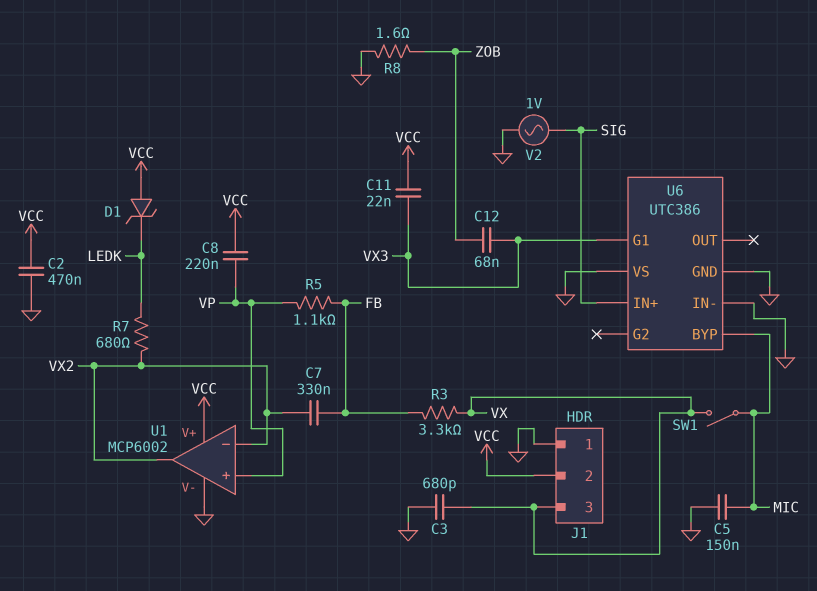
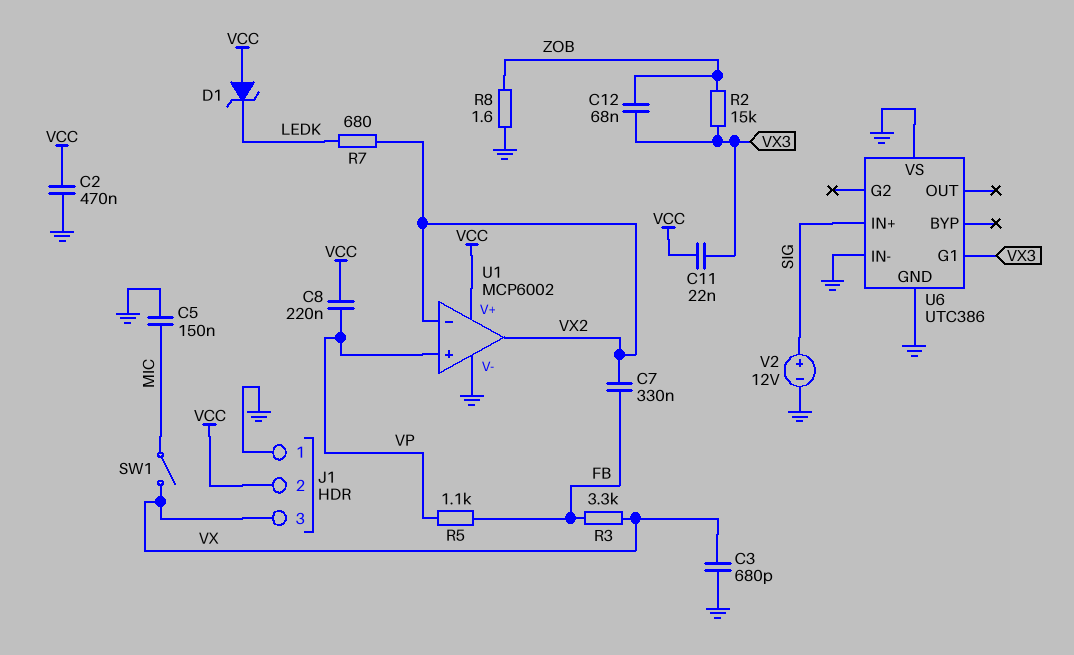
R2: none -> 15k (VX3, ZOB)
U6 pin BYP: MIC -> none
V2: AC 1V (GND, SIG) -> 12V (plus SIG, minus GND)

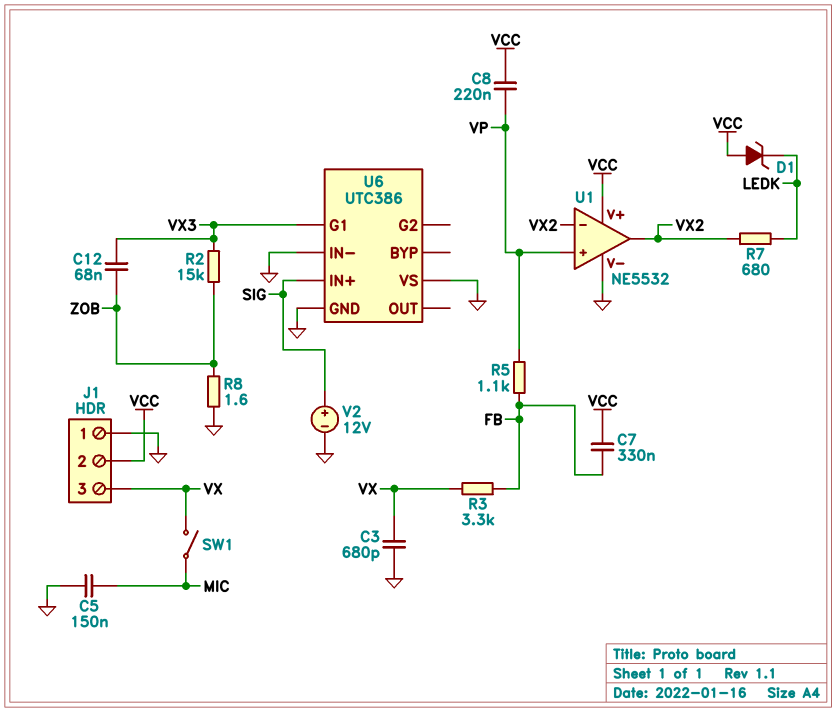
C2: 470nF (GND, VCC) -> none
C7: 330nF (FB, VX2) -> 330nF (FB, VCC)
C11: 22nF (VCC, VX3) -> none
U1: MCP6002 -> NE5532

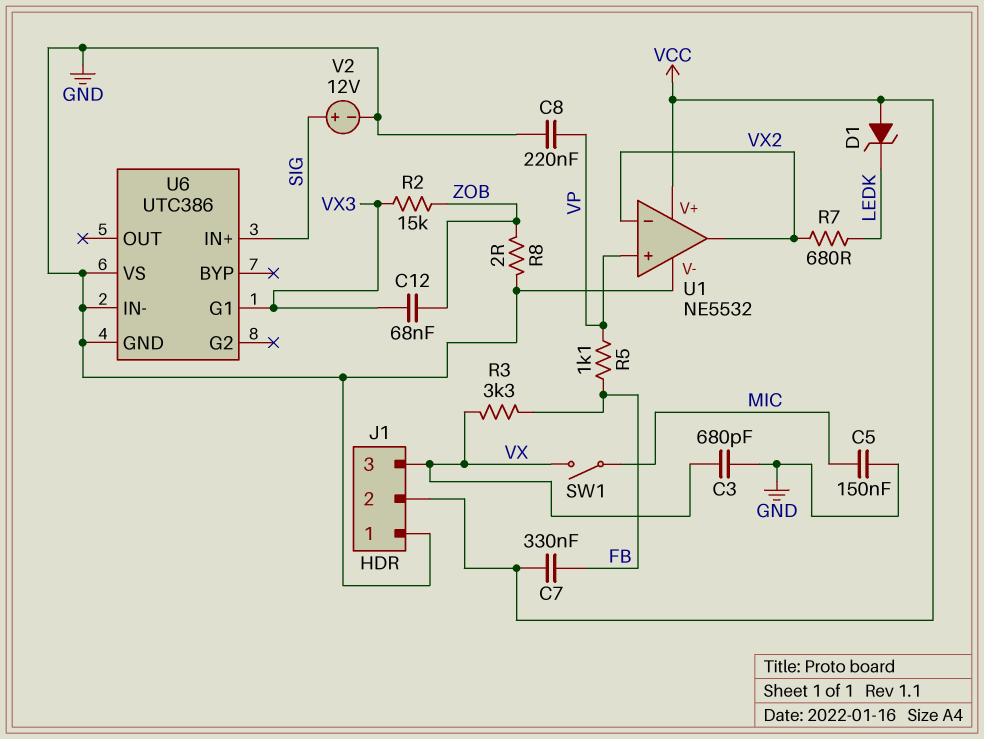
C8: 220nF (VCC, VP) -> 220nF (GND, VP)
R8: 1.6 (GND, ZOB) -> 2 (GND, ZOB)

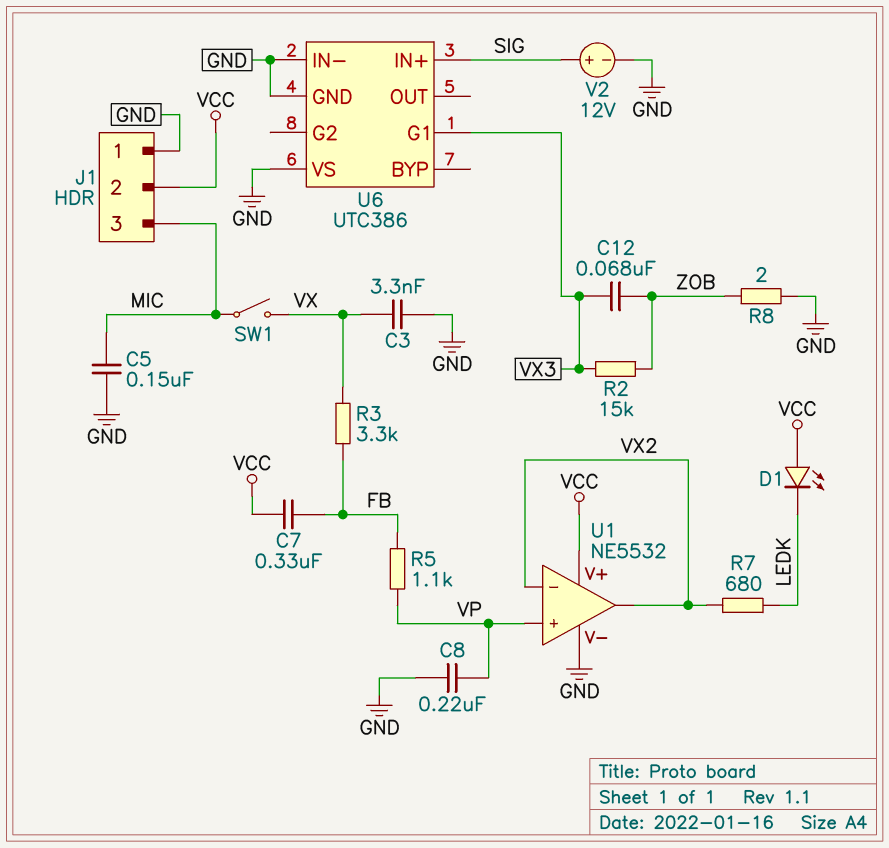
C3: 680pF (GND, VX) -> 3.3nF (GND, VX)
D1: zener (A VCC, K LEDK) -> LED (A VCC, K LEDK)
J1 pin 3: VX -> MIC

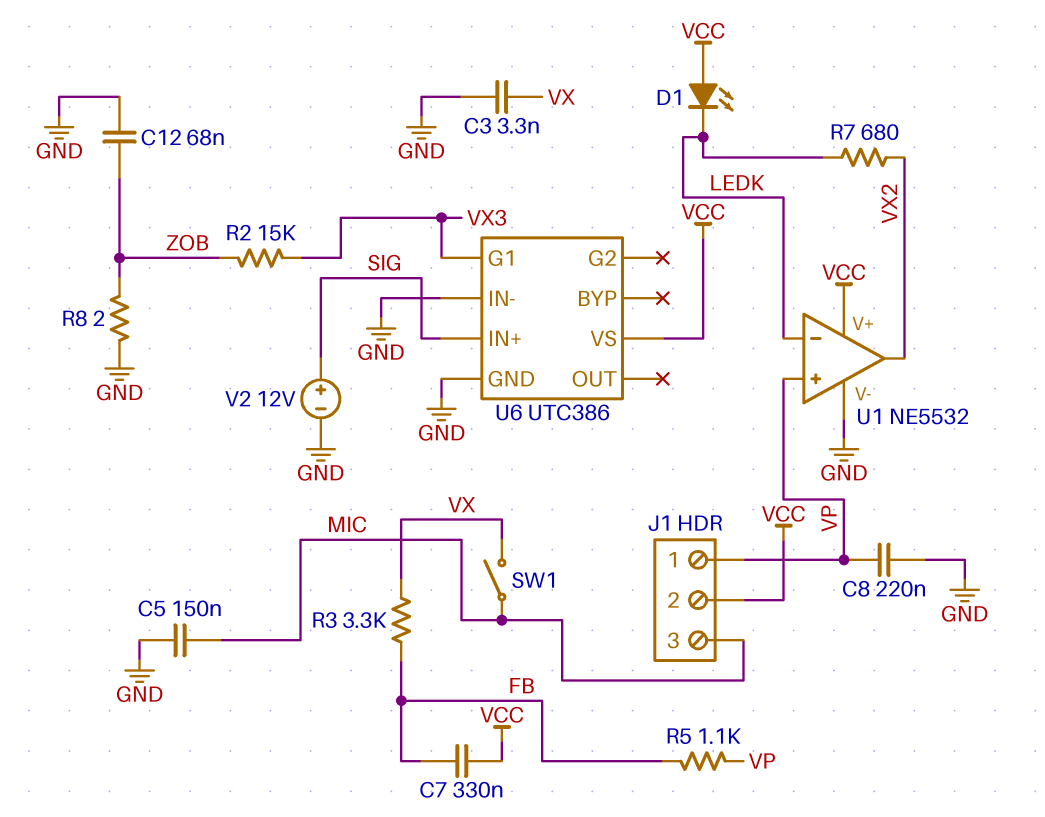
C12: 68nF (VX3, ZOB) -> 68nF (GND, ZOB)
J1 pin 1: GND -> VP
U1 pin in-: VX2 -> LEDK
U6 pin VS: GND -> VCC

